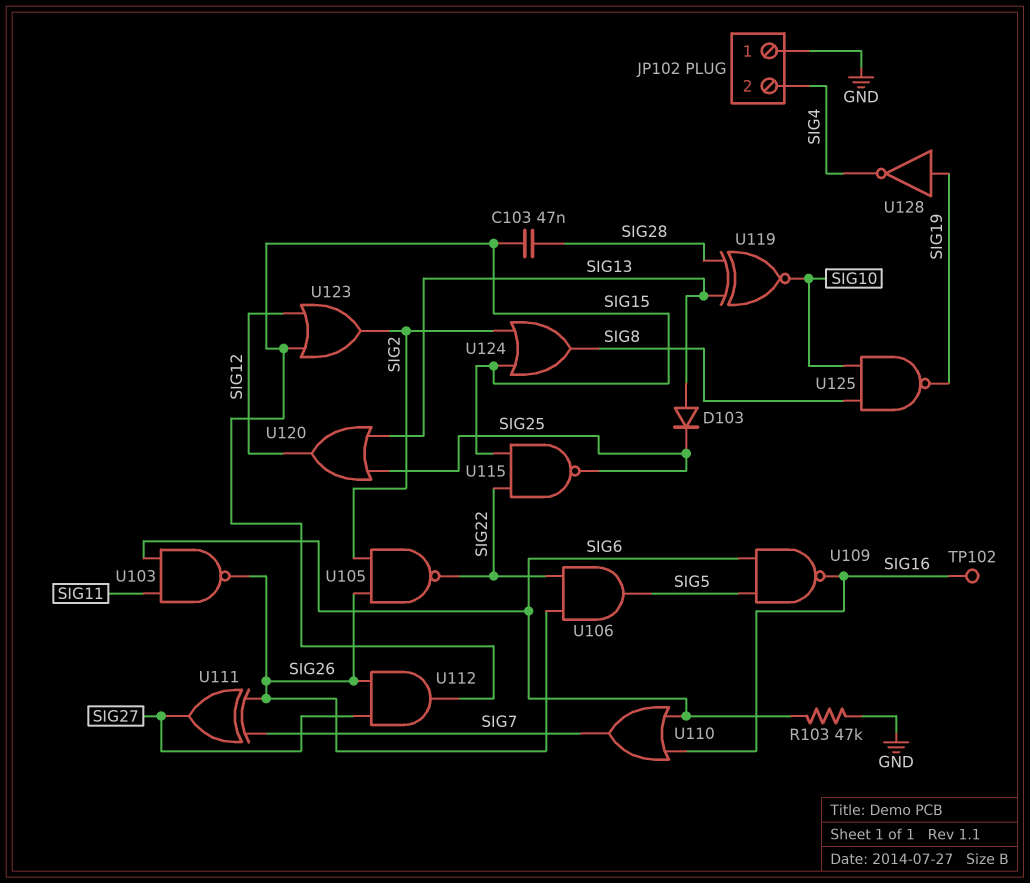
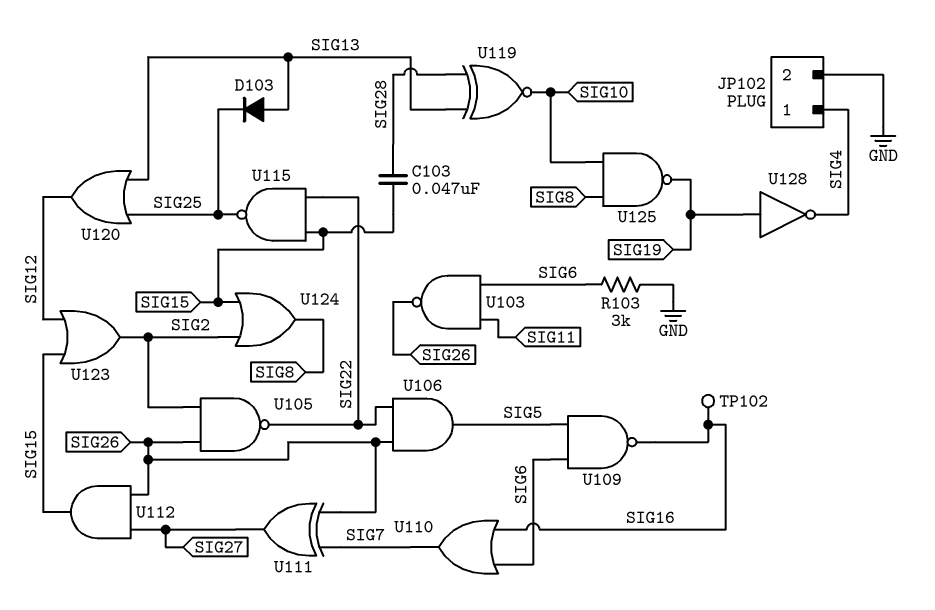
JP102 pin 1: GND -> SIG4
JP102 pin 2: SIG4 -> GND
R103: 47k (GND, SIG6) -> 3k (GND, SIG6)

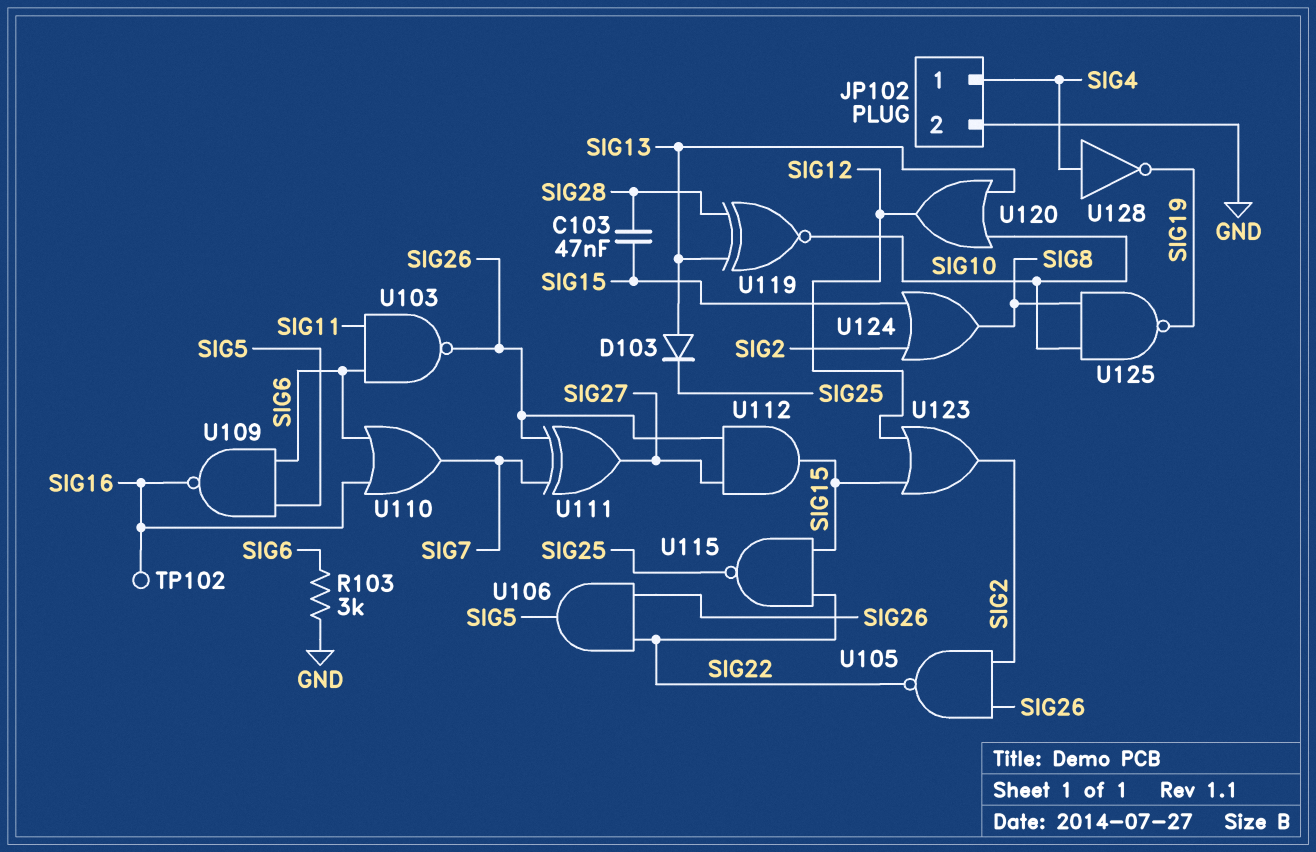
U120: OR (in SIG13, in SIG25, out SIG12) -> OR (in SIG10, in SIG13, out SIG12)
U128: NOT (in SIG19, out SIG4) -> NOT (in SIG4, out SIG19)

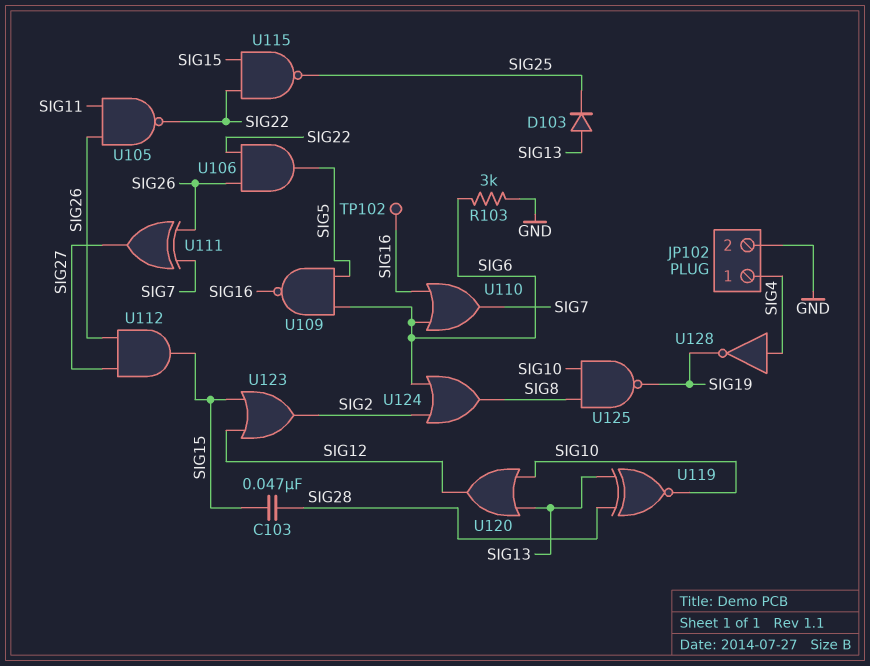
U103: NAND (in SIG6, in SIG11, out SIG26) -> none
U105: NAND (in SIG2, in SIG26, out SIG22) -> NAND (in SIG11, in SIG26, out SIG22)
U124: OR (in SIG2, in SIG15, out SIG8) -> OR (in SIG2, in SIG6, out SIG8)

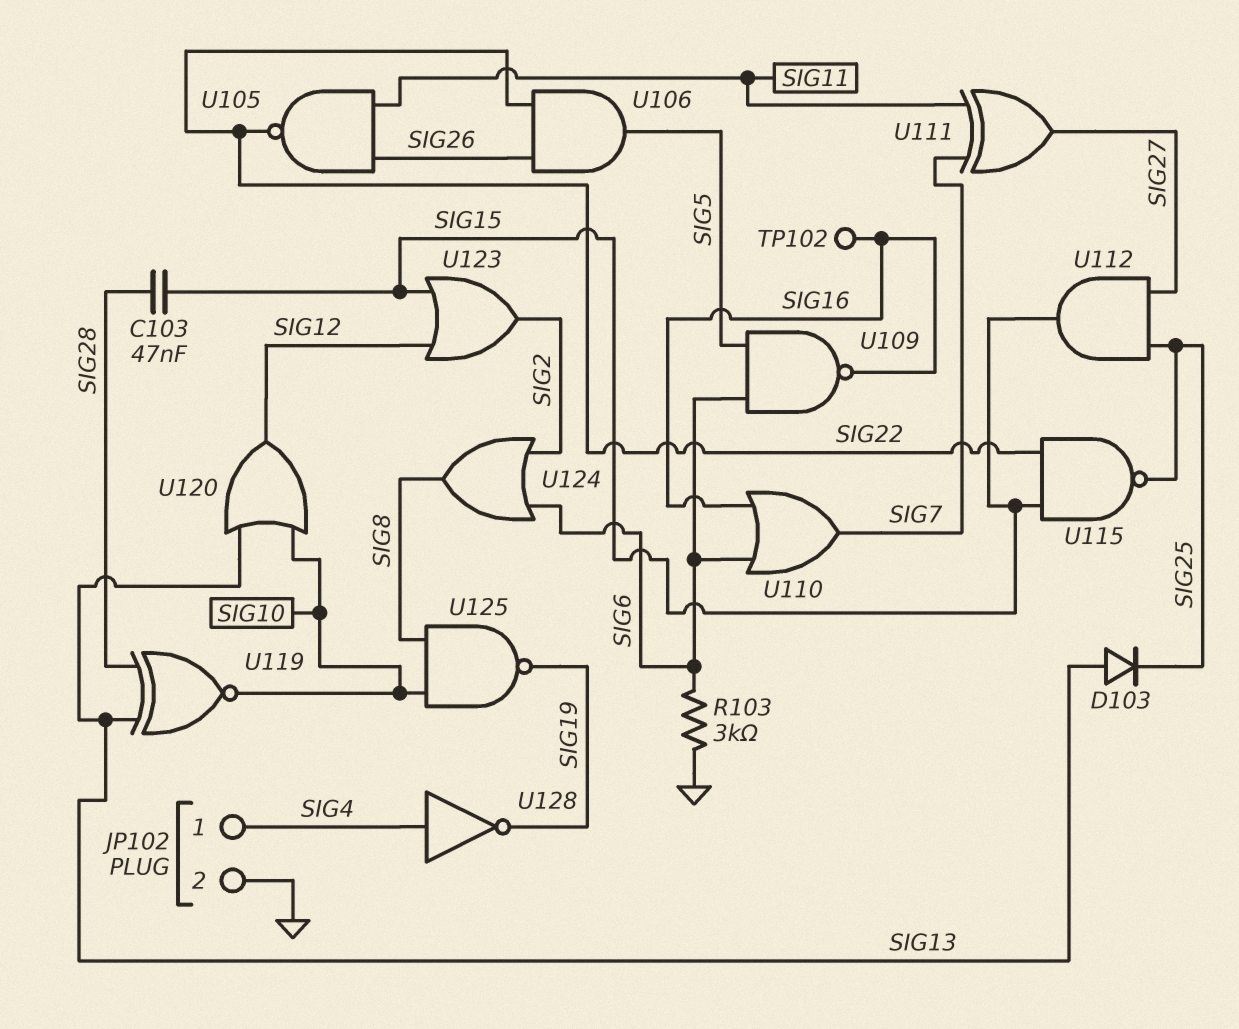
U111: XOR (in SIG7, in SIG26, out SIG27) -> XOR (in SIG7, in SIG11, out SIG27)
U112: AND (in SIG26, in SIG27, out SIG15) -> AND (in SIG25, in SIG27, out SIG15)

